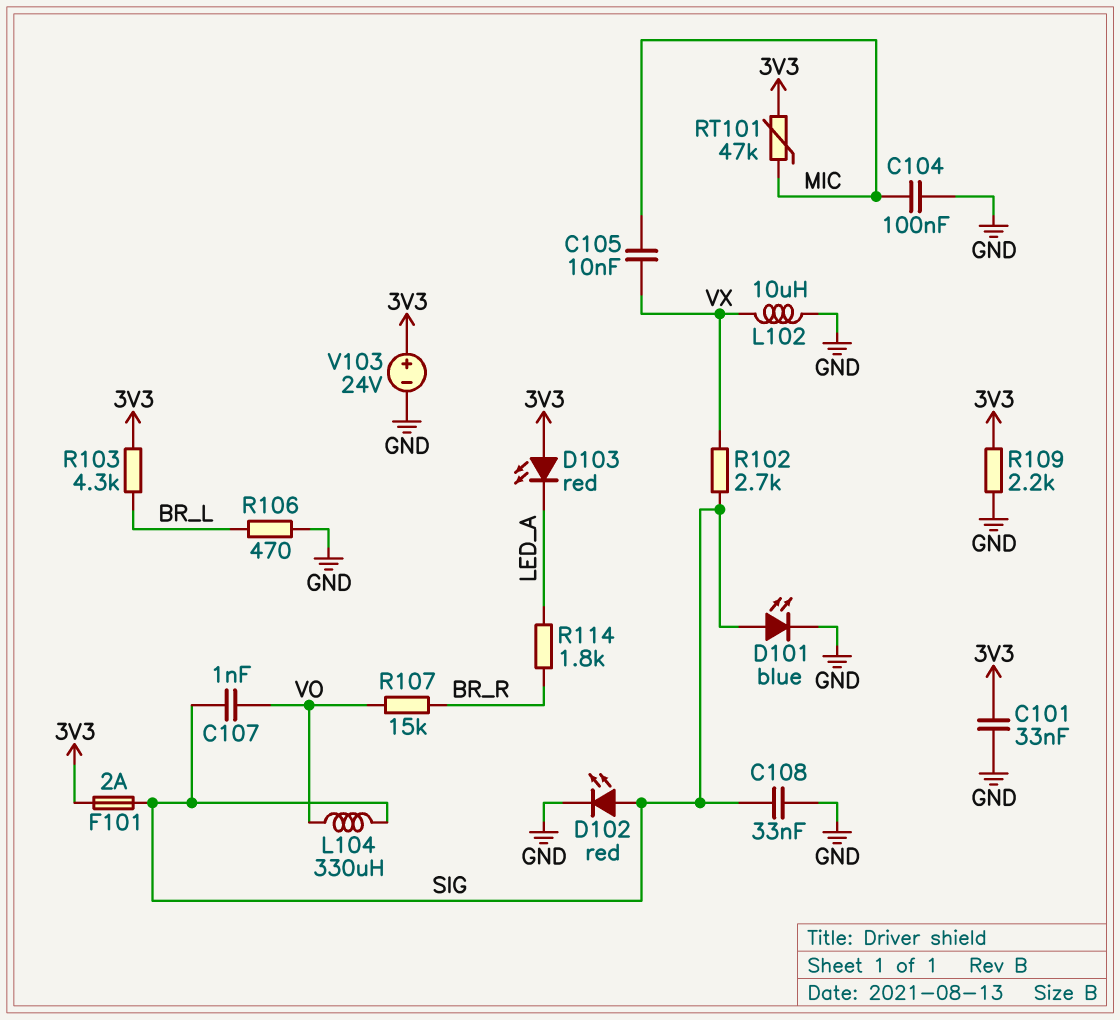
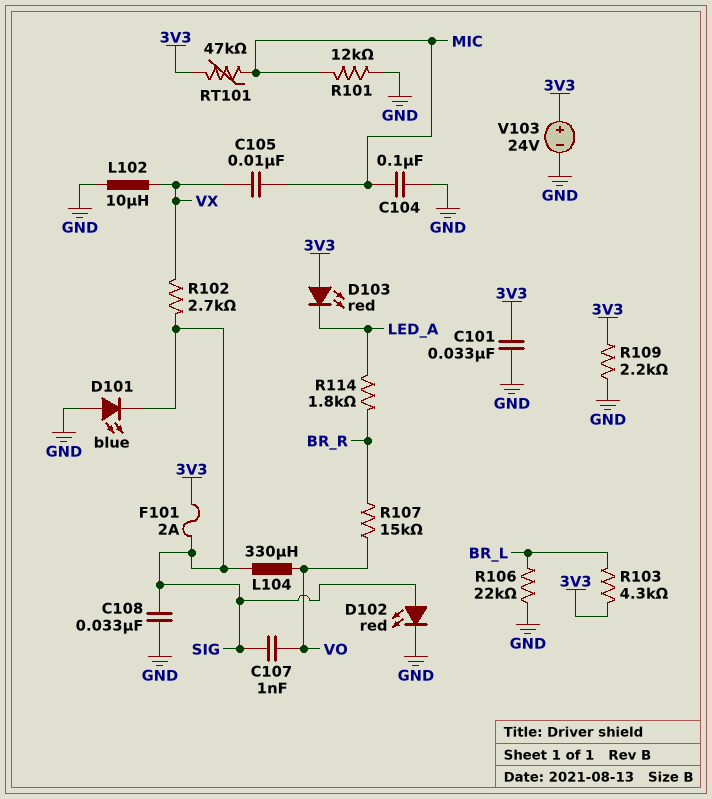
D101: LED blue (A SIG, K GND) -> LED blue (A GND, K SIG)
R101: none -> 12k (GND, MIC)
R106: 470 (BR_L, GND) -> 22k (BR_L, GND)

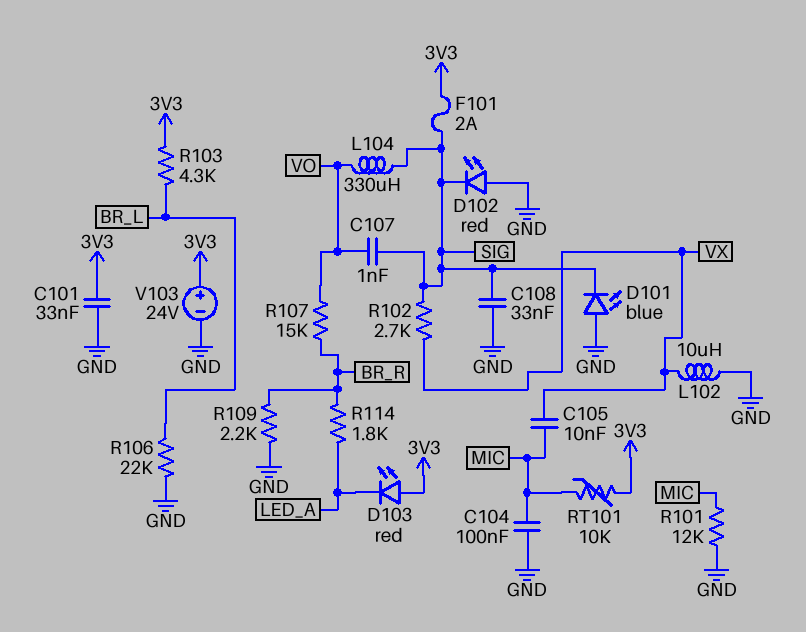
D102: LED red (A SIG, K GND) -> LED red (A GND, K SIG)
R109: 2.2k (3V3, GND) -> 2.2k (BR_R, GND)
RT101: 47k (3V3, MIC) -> 10k (3V3, MIC)

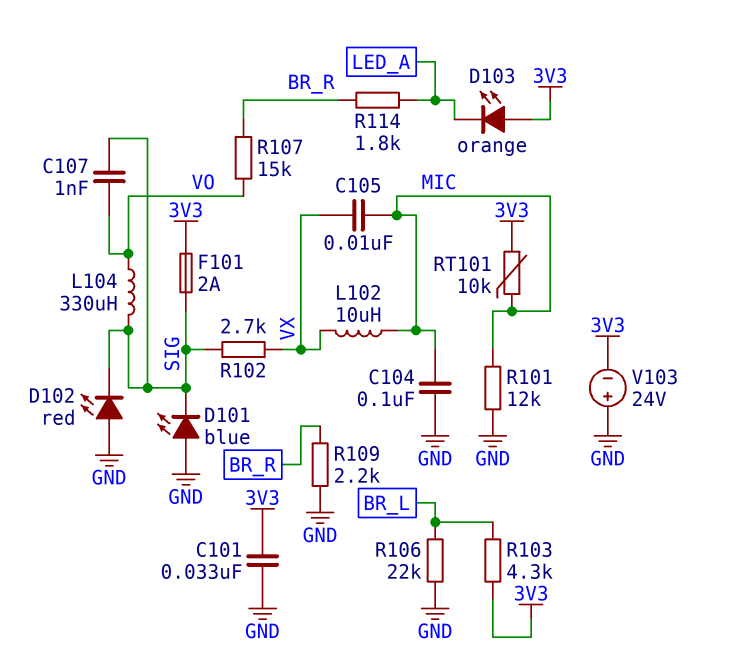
C108: 33nF (GND, SIG) -> none
D103: LED red (A 3V3, K LED_A) -> LED orange (A 3V3, K LED_A)
L102: 10uH (GND, VX) -> 10uH (MIC, VX)
V103: 24V (plus 3V3, minus GND) -> 24V (plus GND, minus 3V3)

